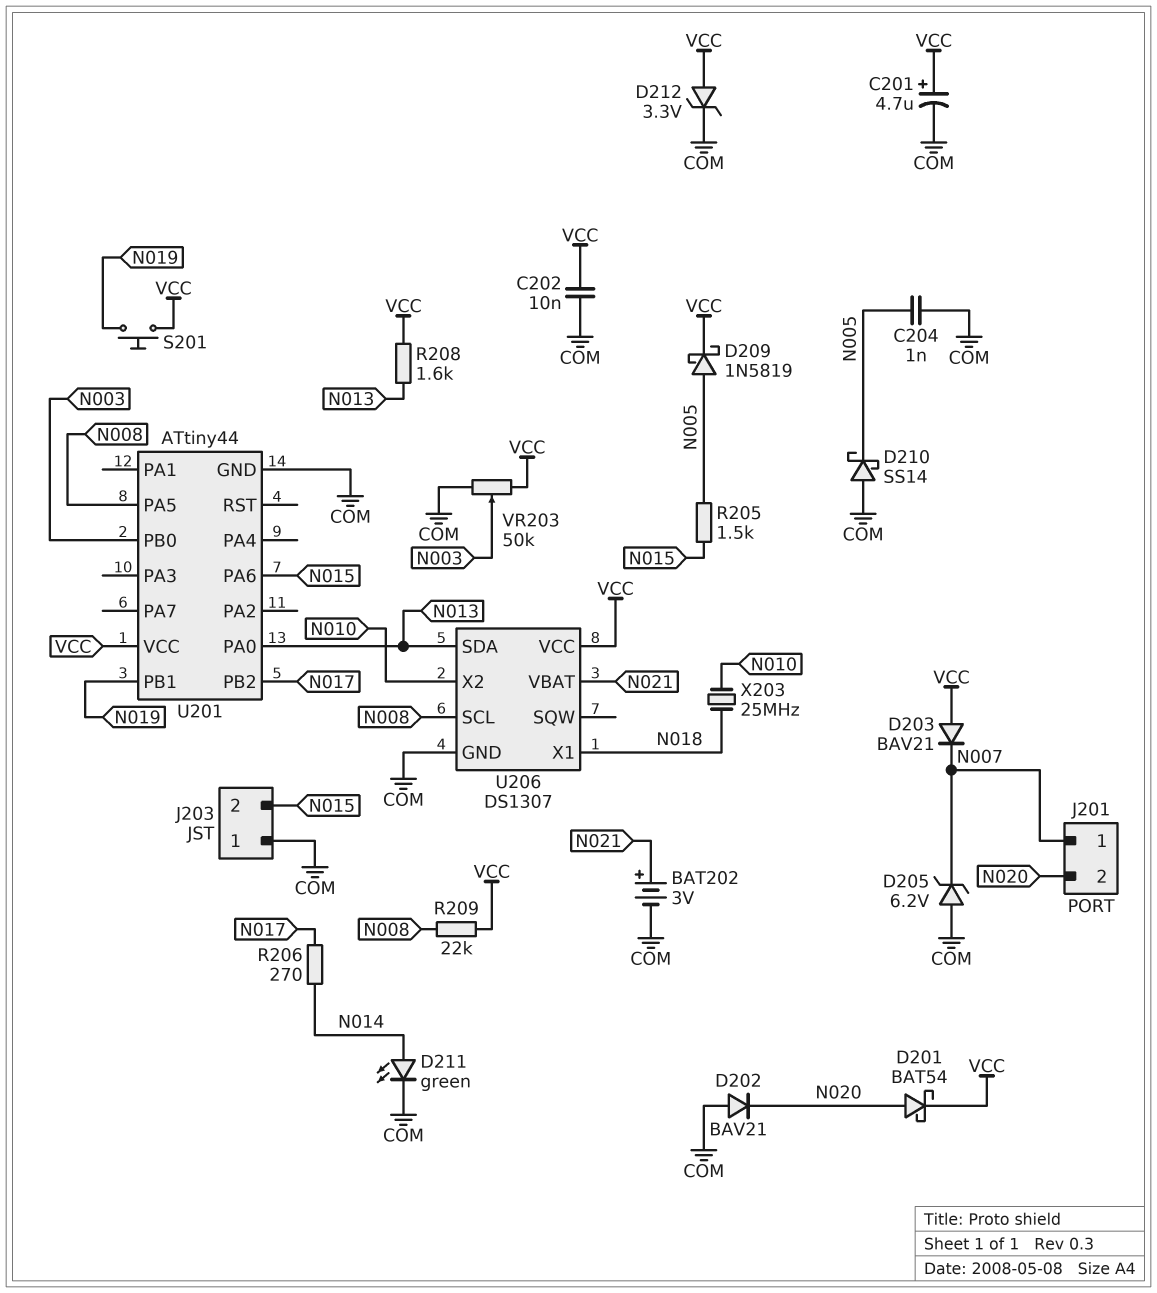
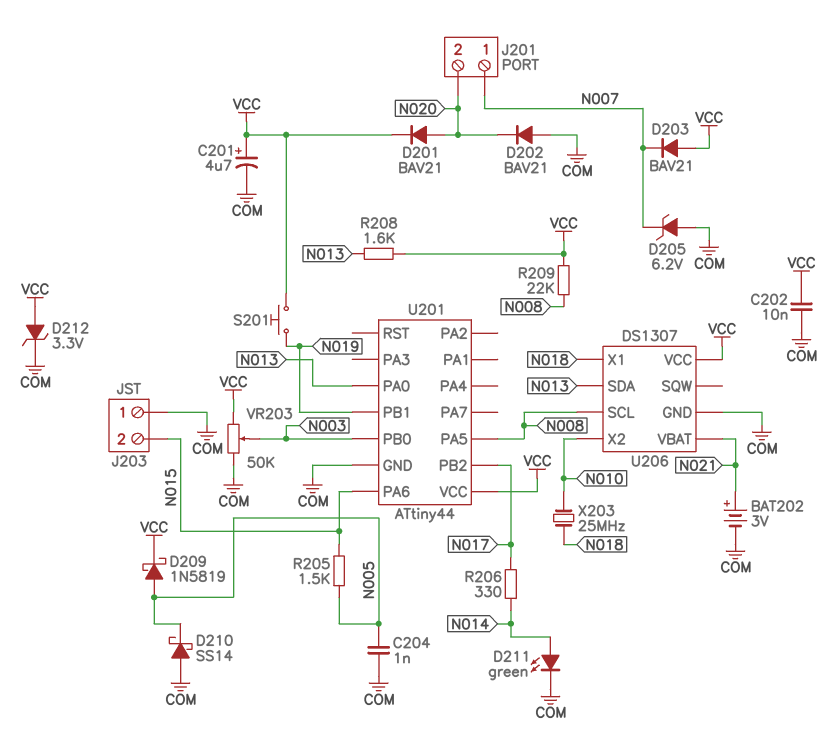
D201: schottky BAT54 (A N020, K VCC) -> diode BAV21 (A N020, K VCC)
R206: 270 (N014, N017) -> 330 (N014, N017)

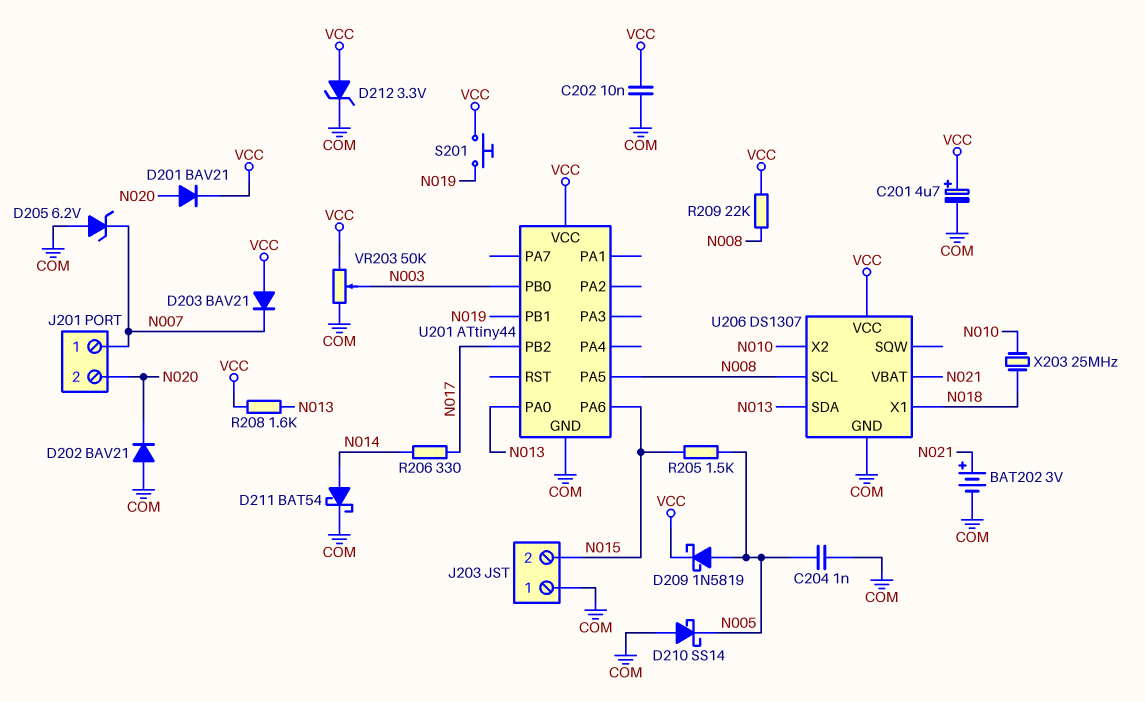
D211: LED green (A N014, K COM) -> schottky BAT54 (A N014, K COM)

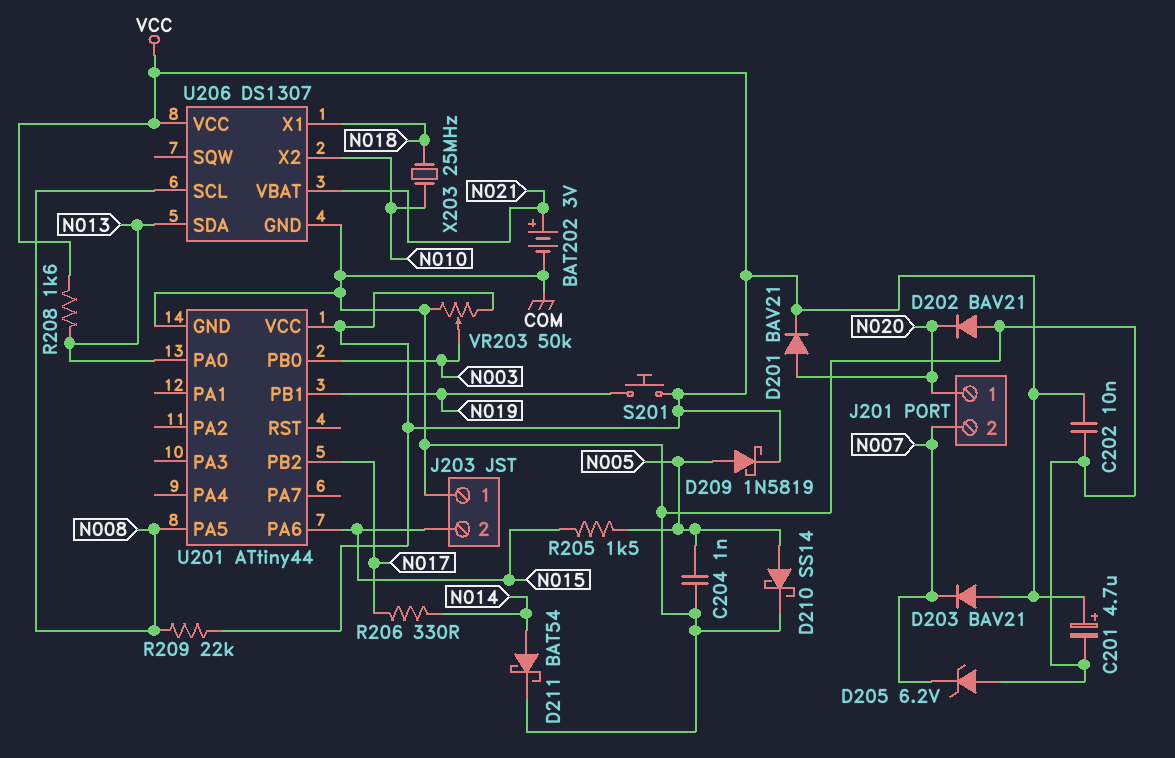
D210: schottky SS14 (A COM, K N005) -> schottky SS14 (A N005, K COM)
D212: zener 3.3V (A VCC, K COM) -> none
J201 pin 1: N007 -> N020
J201 pin 2: N020 -> N007

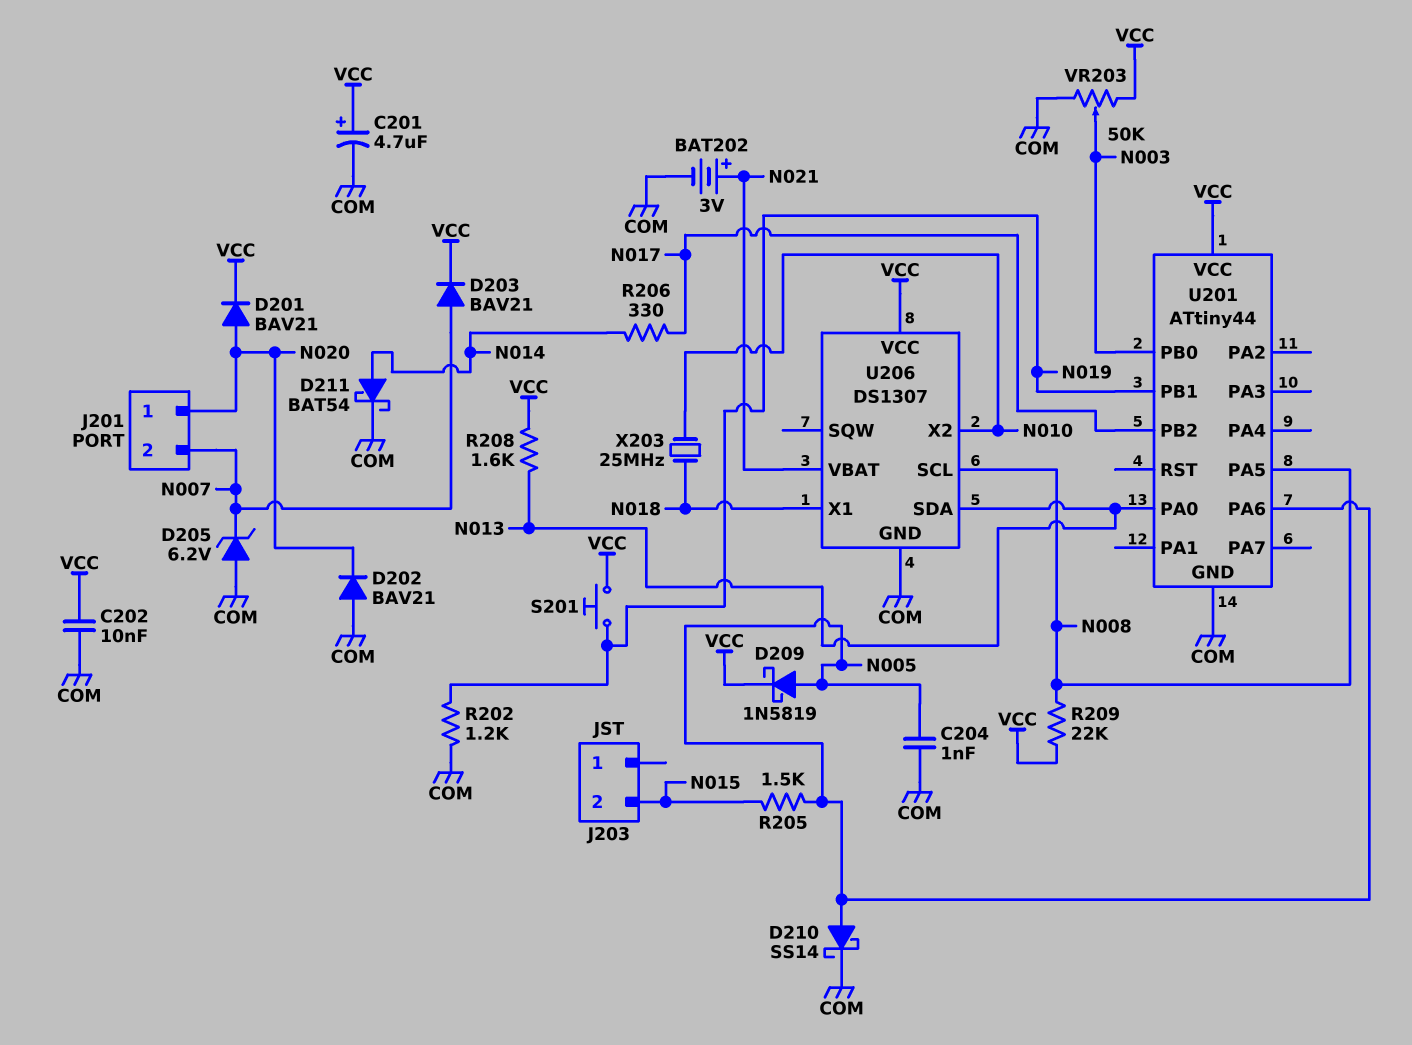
D203: diode BAV21 (A VCC, K N007) -> diode BAV21 (A N007, K VCC)
J203 pin 1: COM -> none
R202: none -> 1.2k (COM, N019)
U201 pin PA6: N015 -> N005

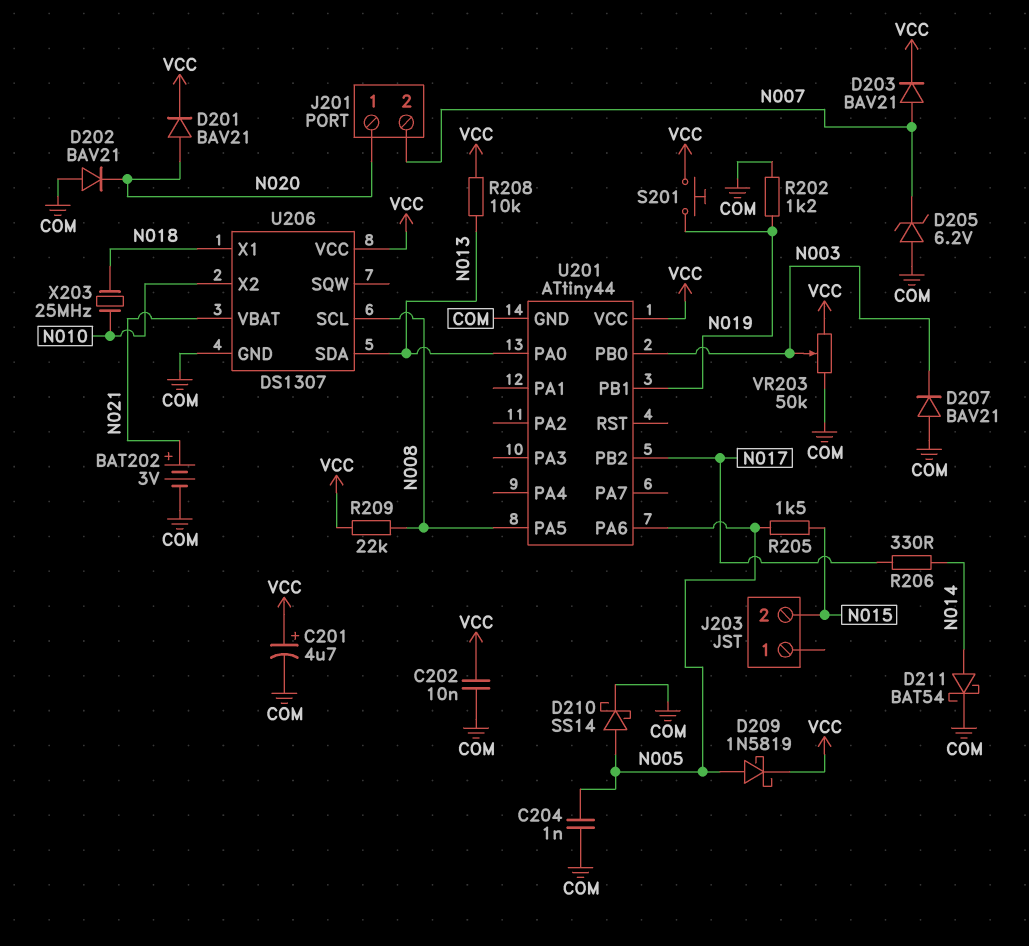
D207: none -> diode BAV21 (A COM, K N003)
R208: 1.6k (N013, VCC) -> 10k (N013, VCC)

